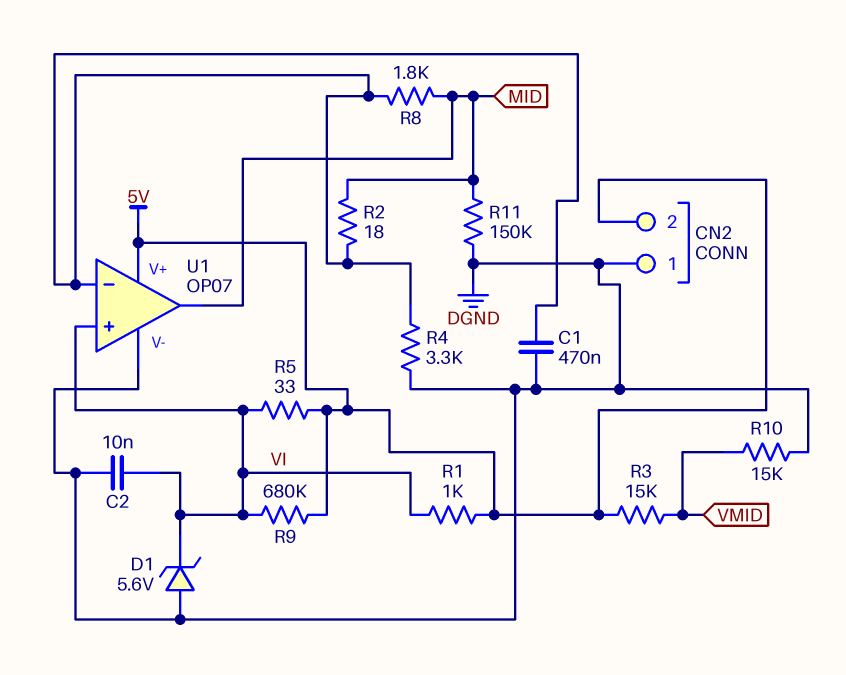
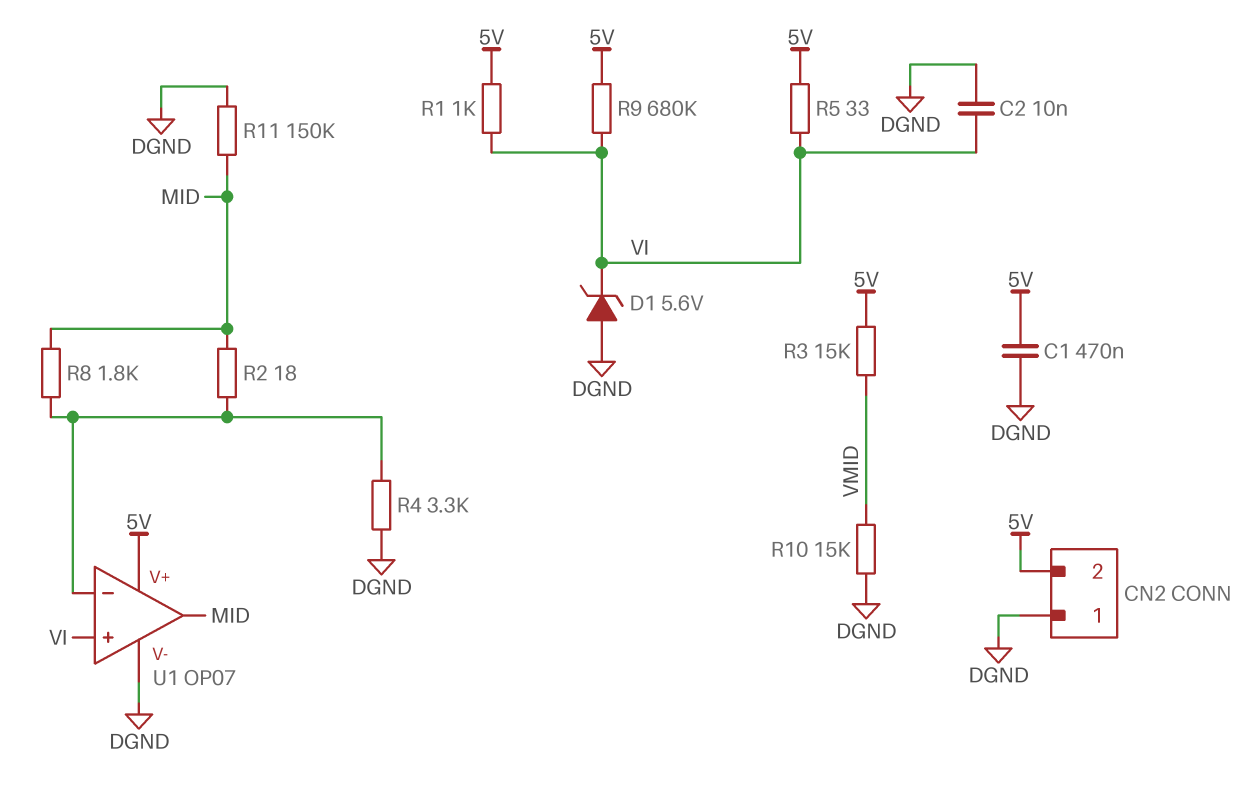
C1: 470nF (DGND, U1/in-) -> 470nF (5V, DGND)

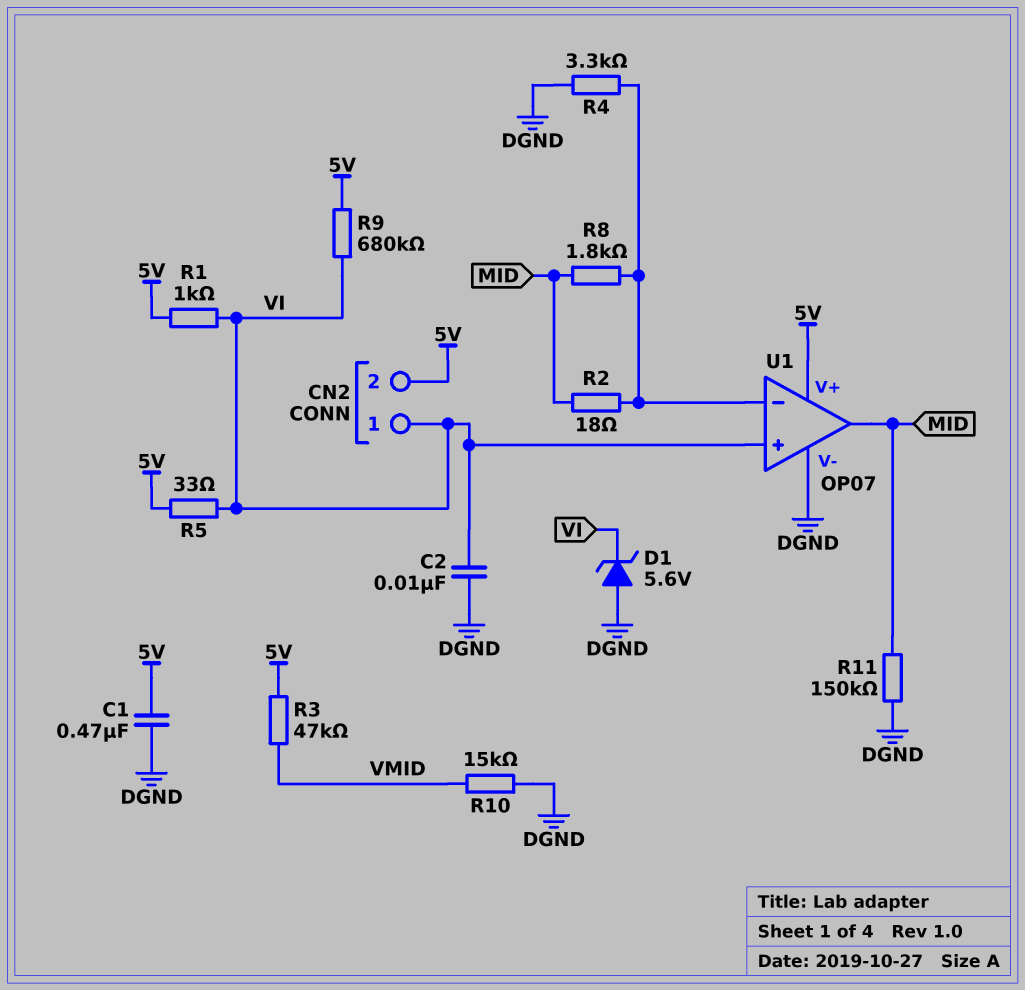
CN2 pin 1: DGND -> VI
R3: 15k (5V, VMID) -> 47k (5V, VMID)

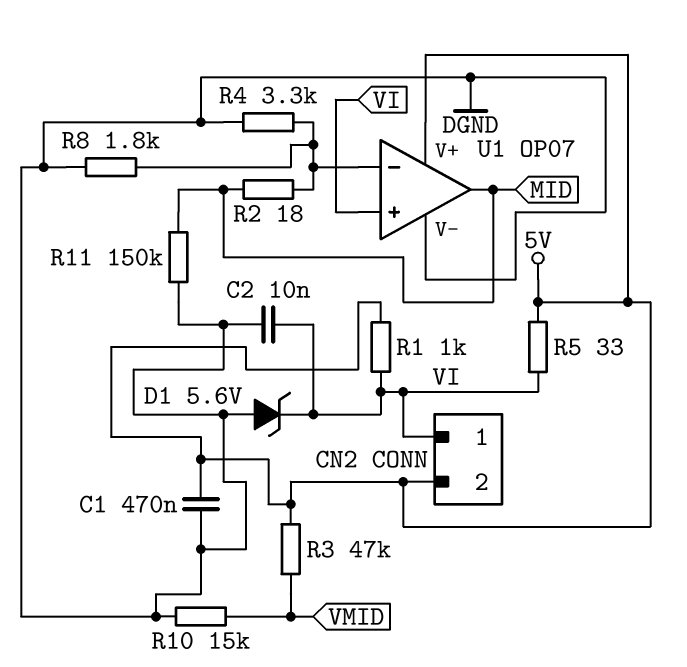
R8: 1.8k (MID, U1/in-) -> 1.8k (DGND, U1/in-)
R9: 680k (5V, VI) -> none

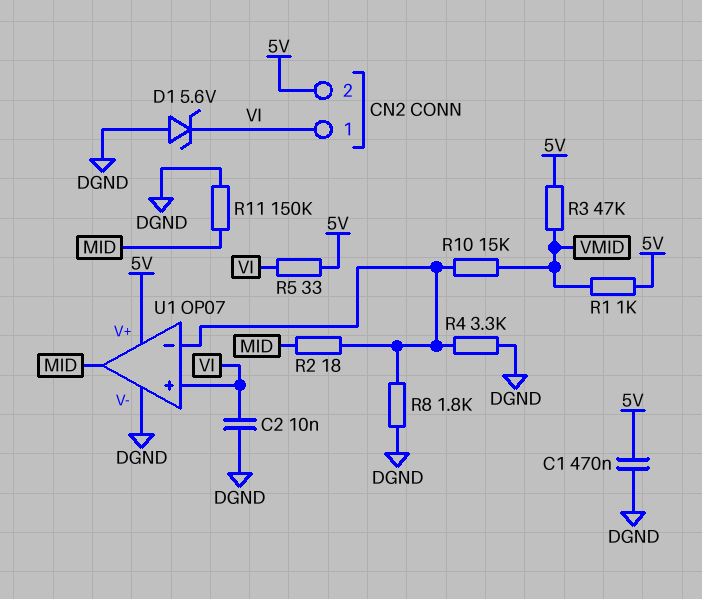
R1: 1k (5V, VI) -> 1k (5V, VMID)
R10: 15k (DGND, VMID) -> 15k (U1/in-, VMID)

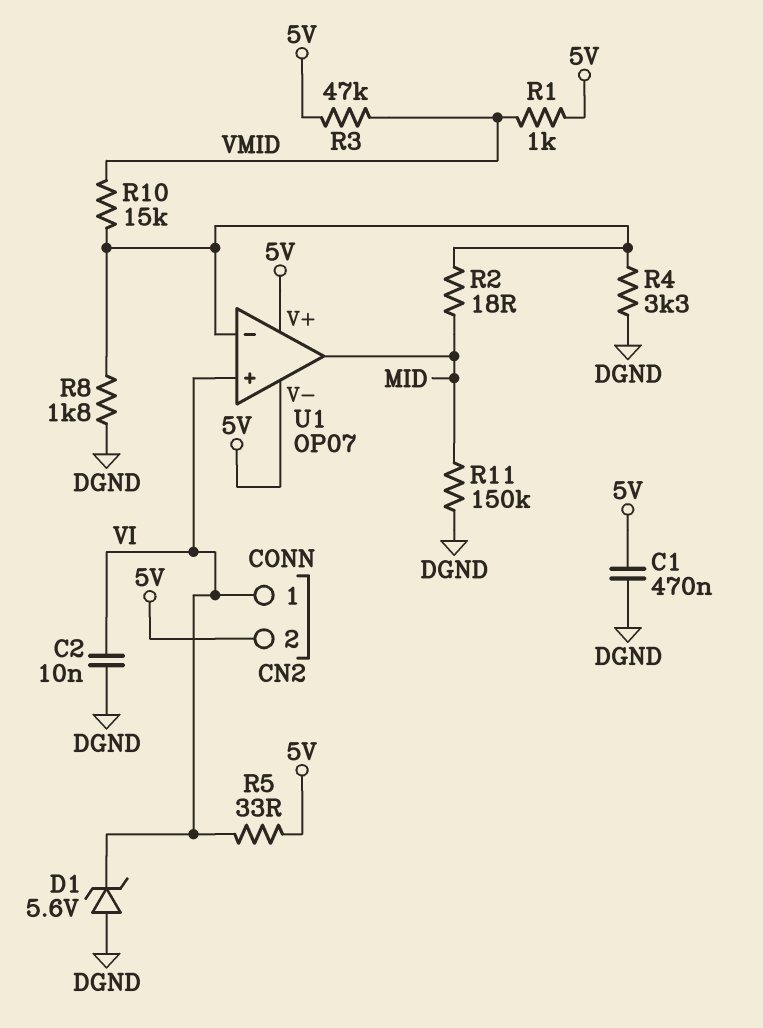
U1 pin V-: DGND -> 5V

